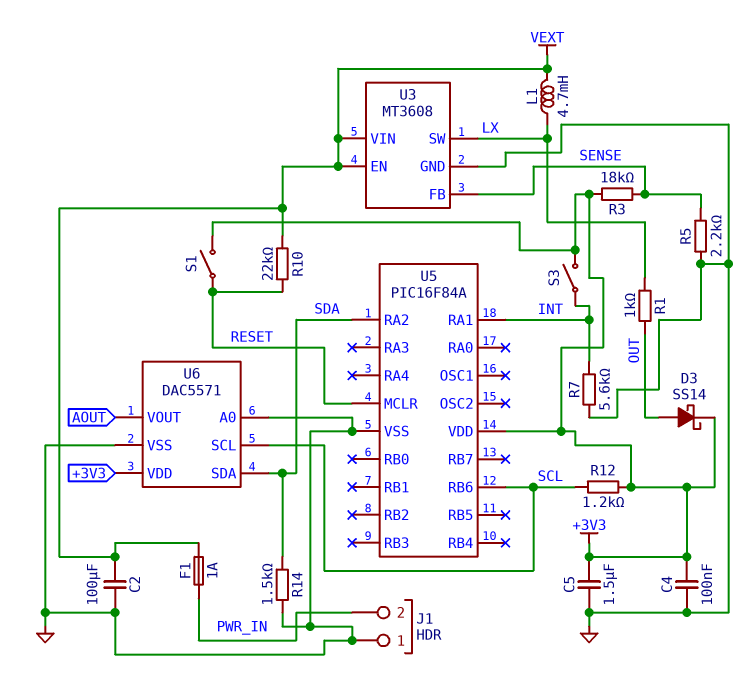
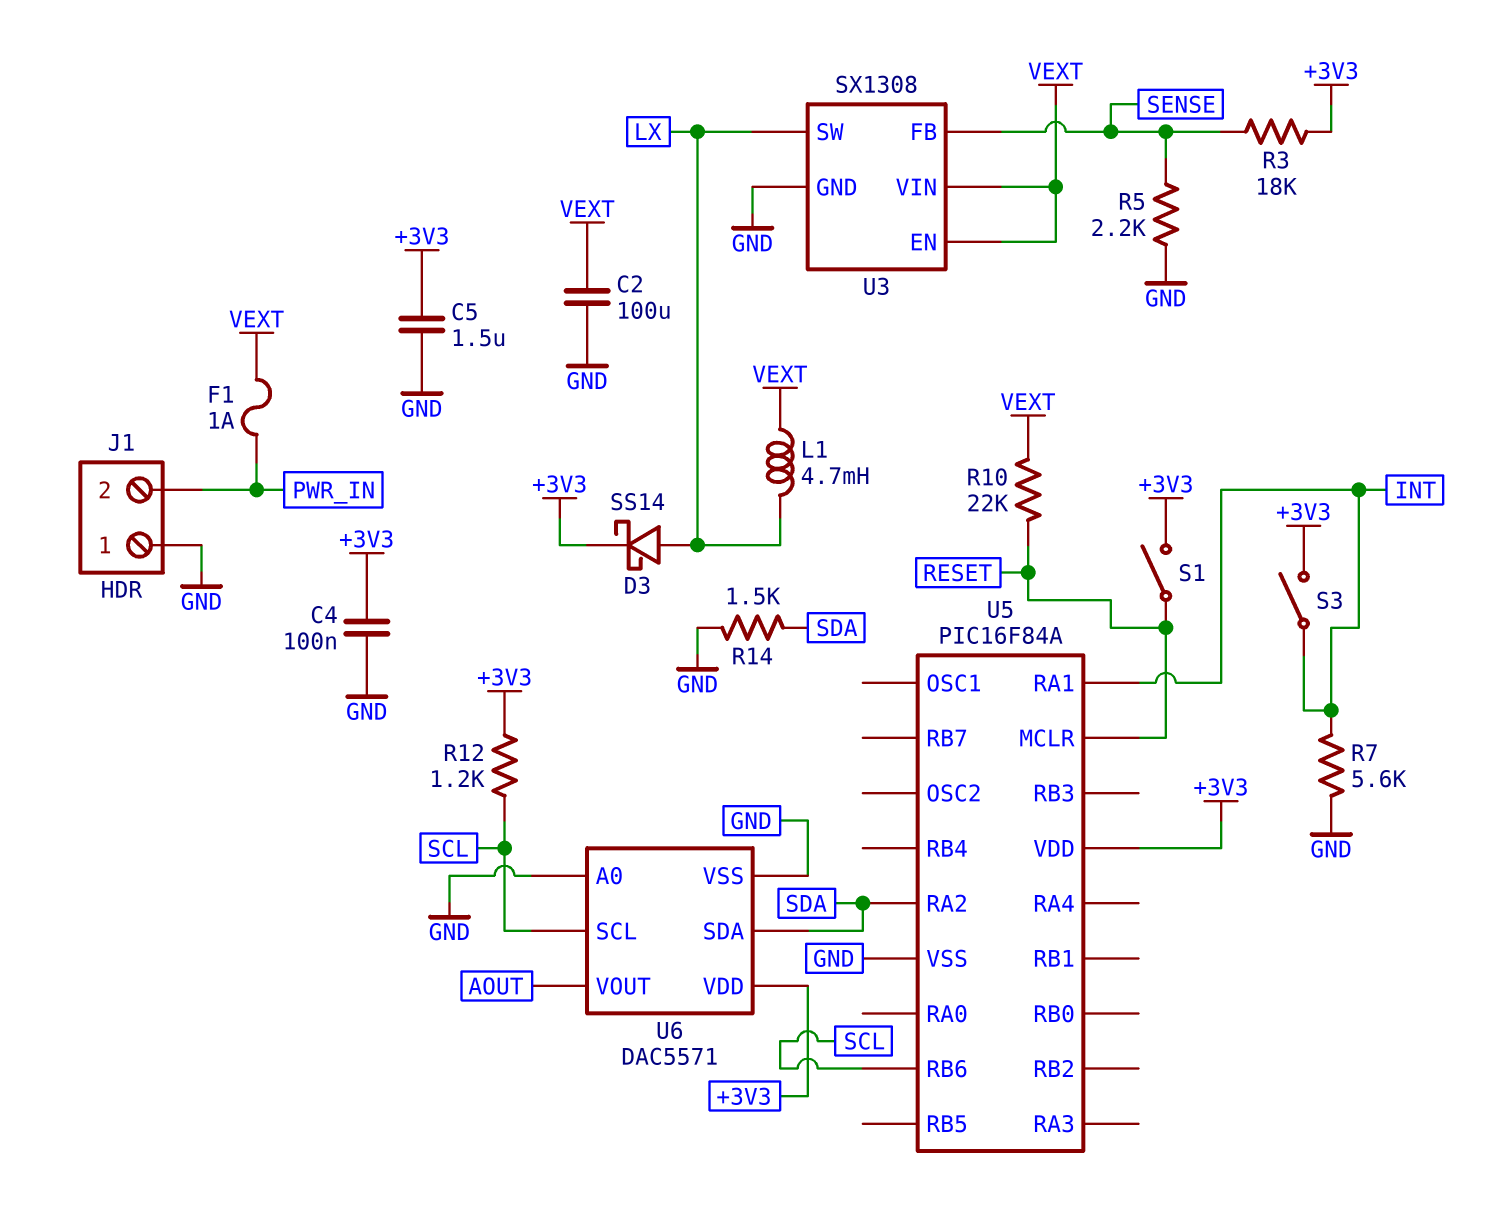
D3: schottky SS14 (A OUT, K +3V3) -> schottky SS14 (A LX, K +3V3)
R1: 1k (LX, OUT) -> none
U3: MT3608 -> SX1308

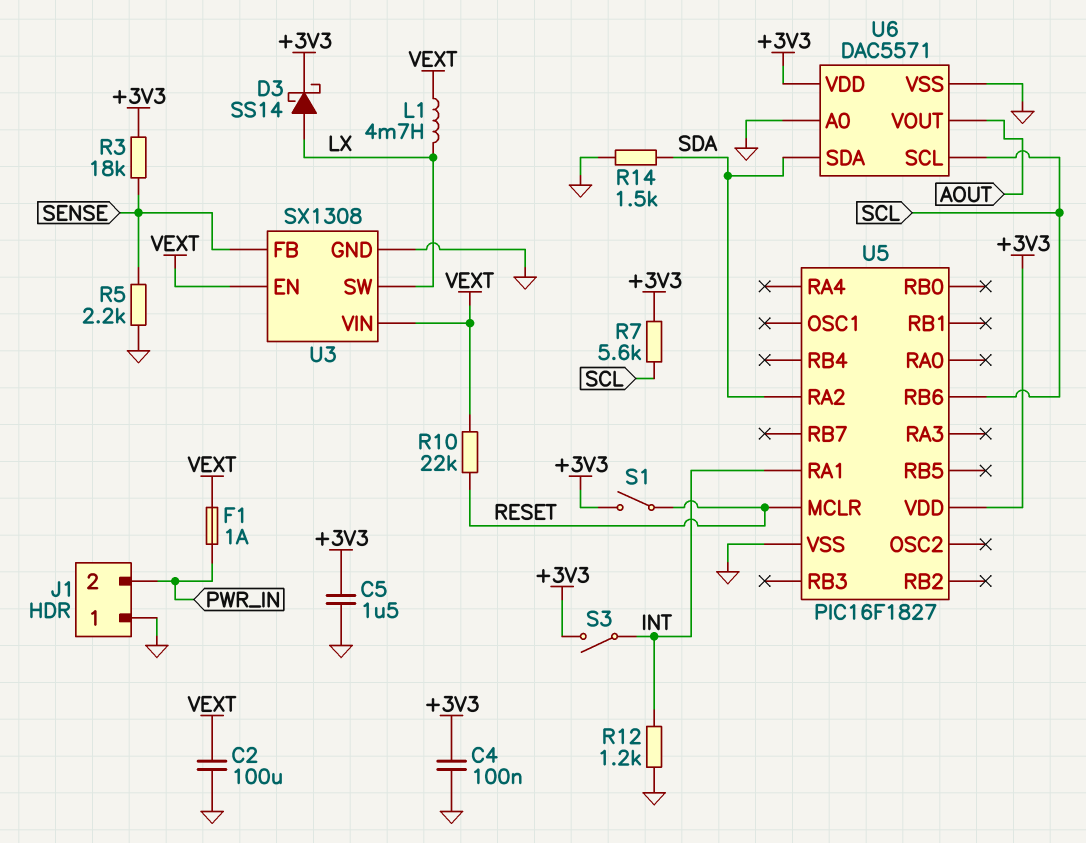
R7: 5.6k (GND, INT) -> 5.6k (+3V3, SCL)
R12: 1.2k (+3V3, SCL) -> 1.2k (GND, INT)
U5: PIC16F84A -> PIC16F1827

